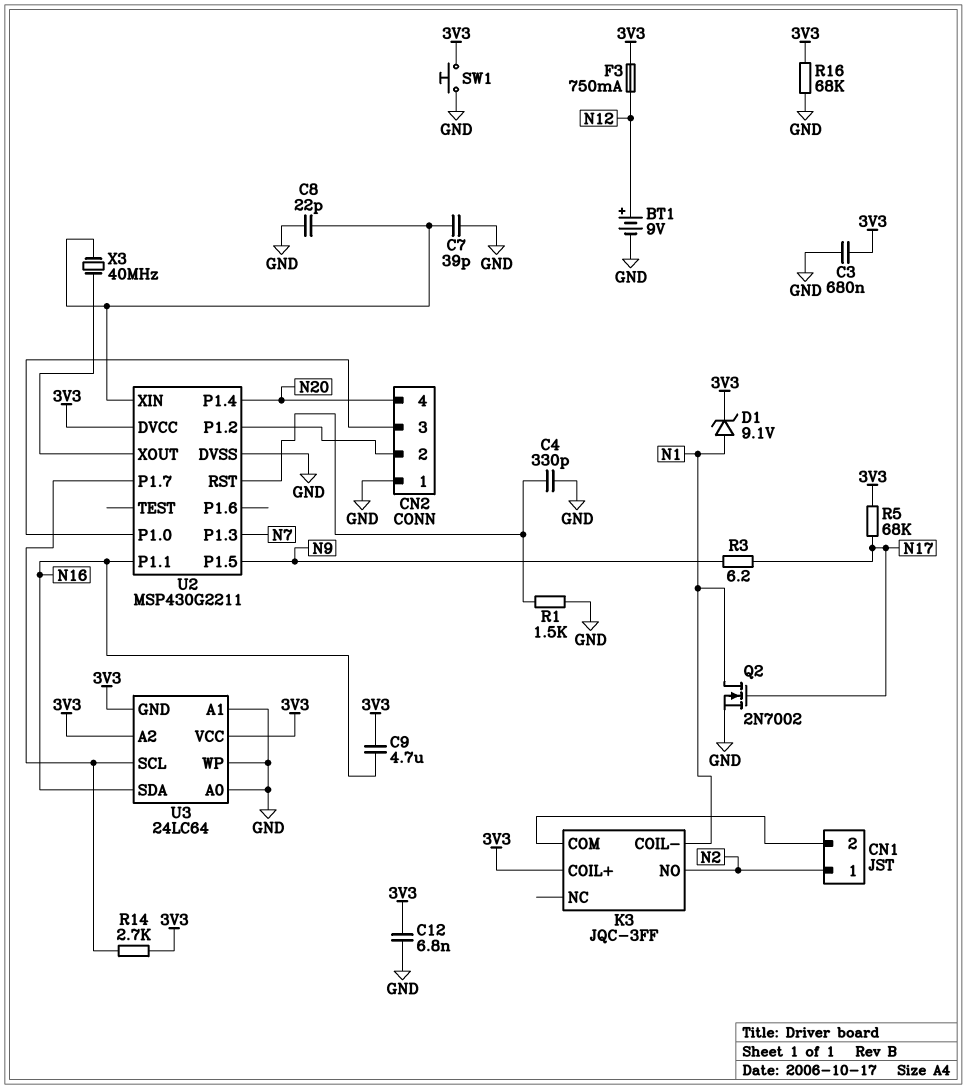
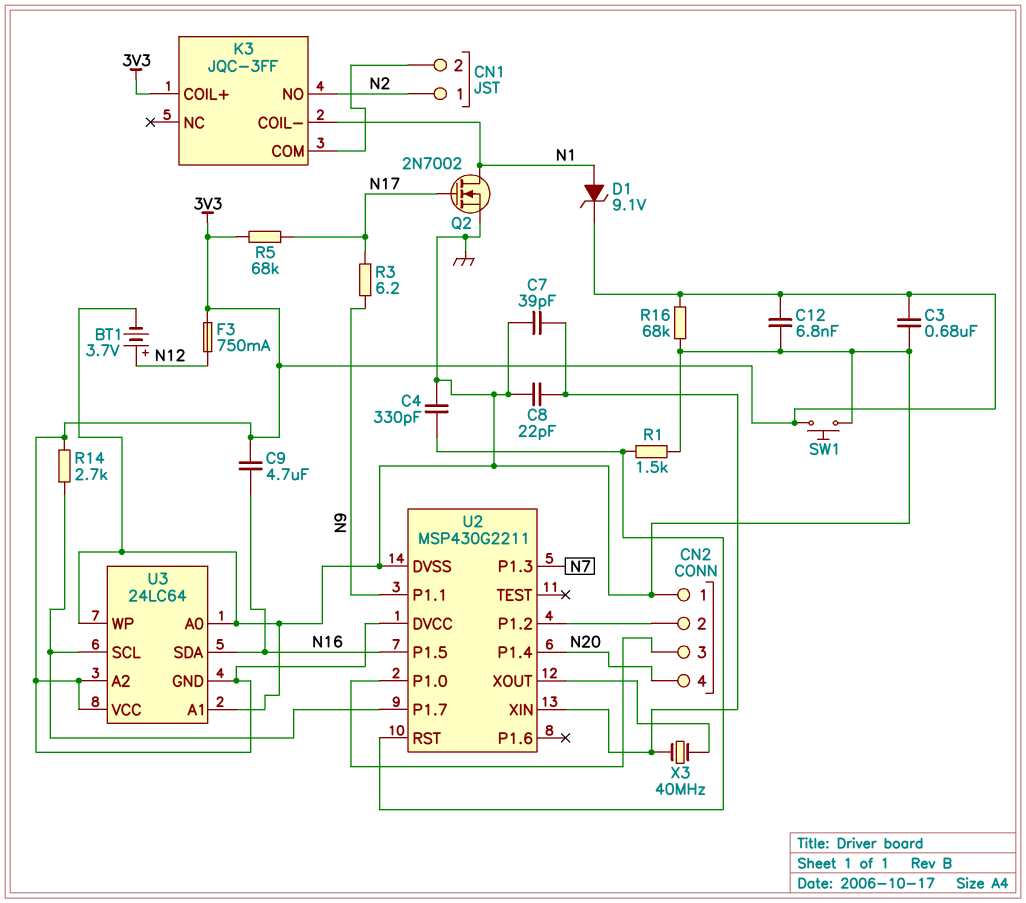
BT1: 9V (plus N12, minus GND) -> 3.7V (plus N12, minus GND)
U2 pin P1.1: N16 -> N9
U2 pin P1.5: N9 -> N16

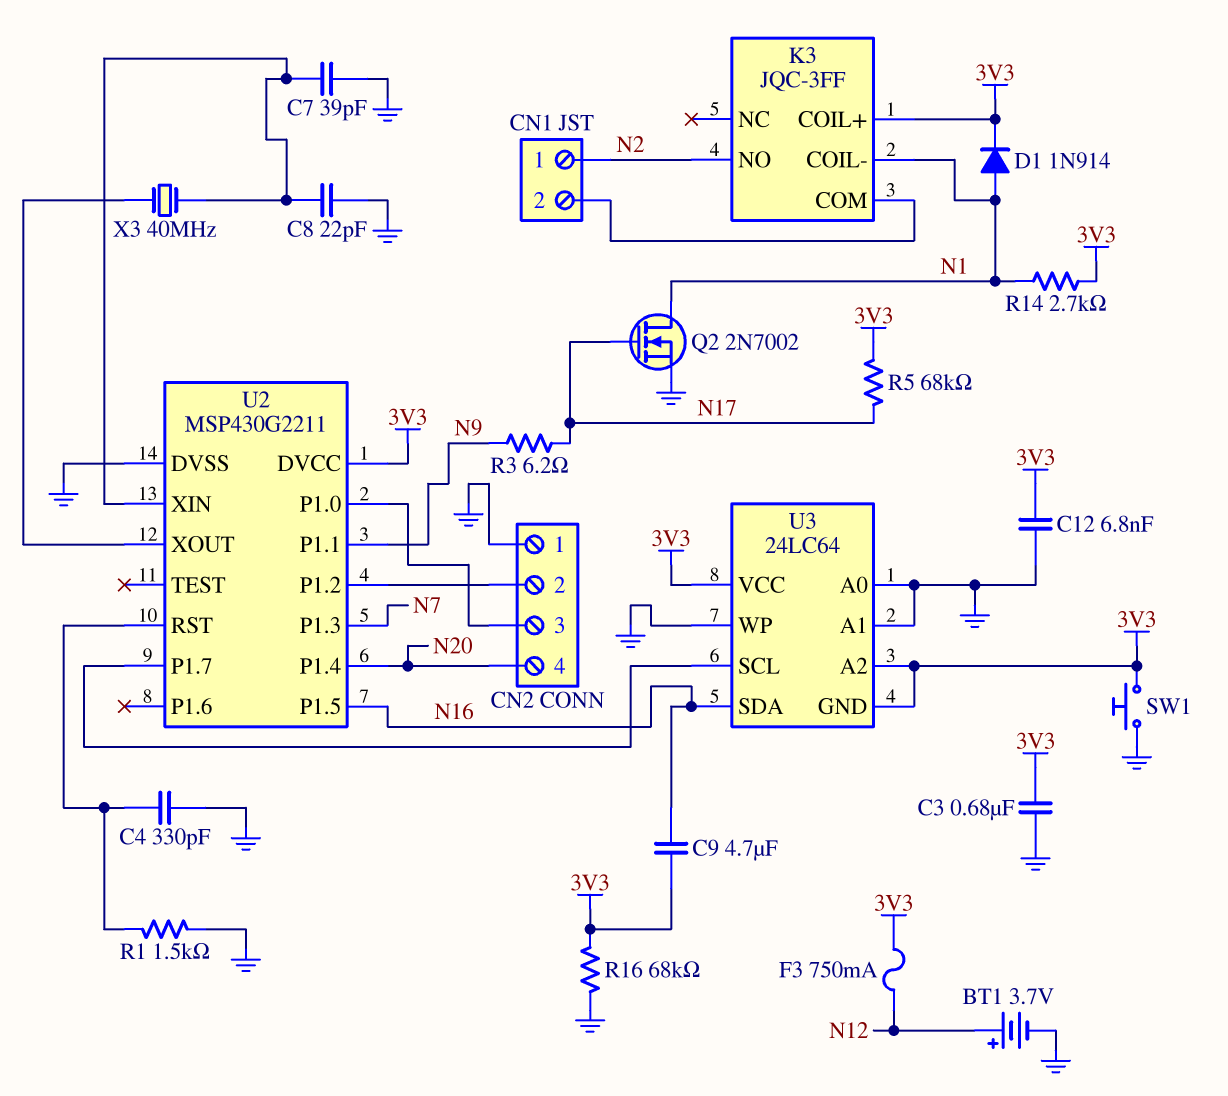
D1: zener 9.1V (A N1, K 3V3) -> diode 1N914 (A N1, K 3V3)
R14: 2.7k (3V3, U2/P1.7) -> 2.7k (3V3, N1)

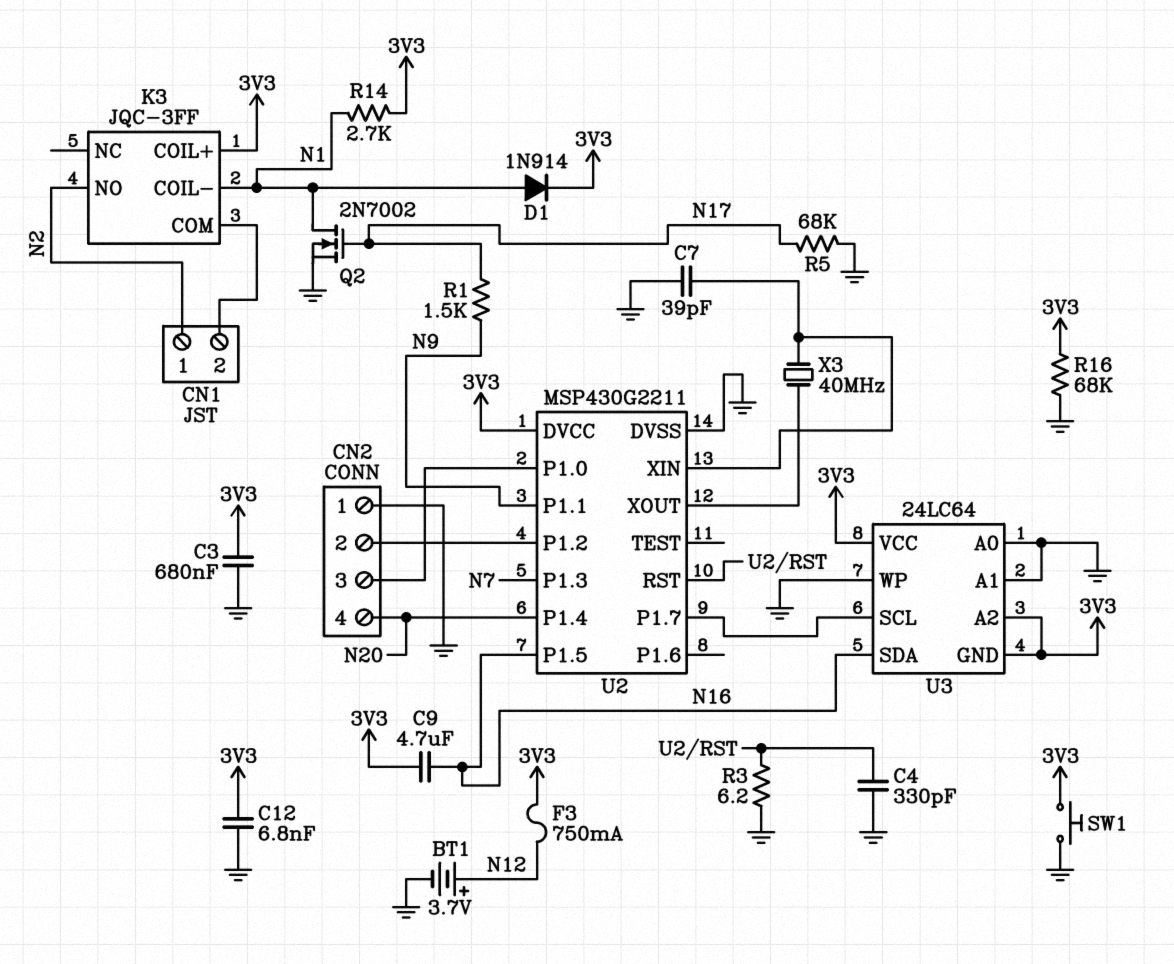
C8: 22pF (GND, U2/XIN) -> none
R1: 1.5k (GND, U2/RST) -> 1.5k (N9, N17)
R3: 6.2 (N9, N17) -> 6.2 (GND, U2/RST)
R5: 68k (3V3, N17) -> 68k (GND, N17)

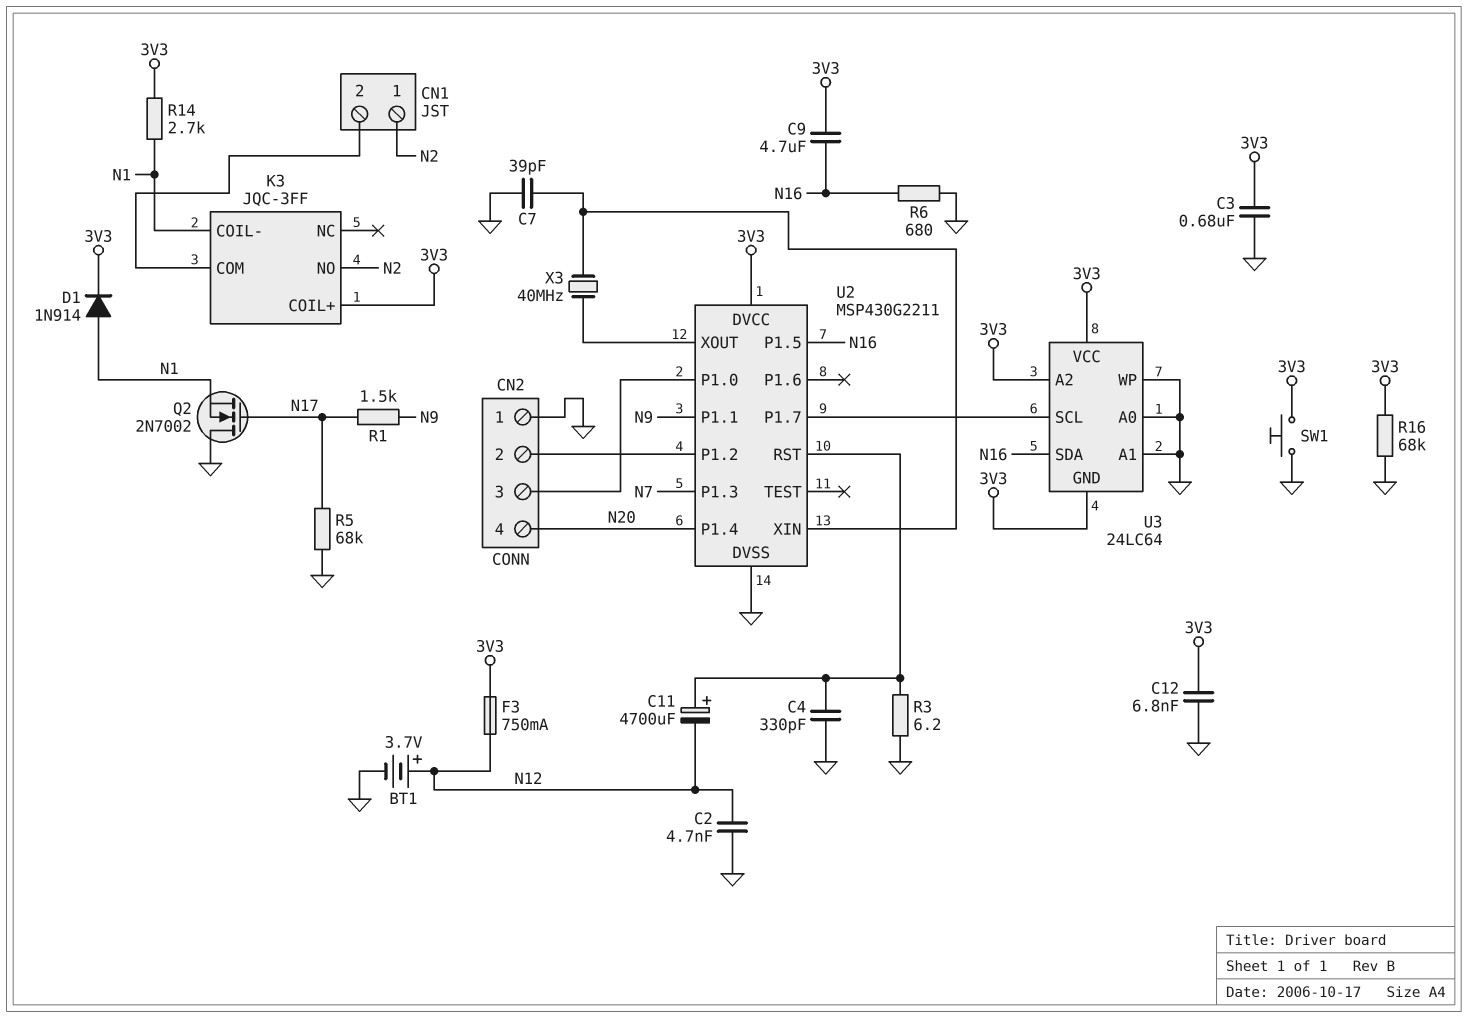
C2: none -> 4.7nF (GND, N12)
C11: none -> 4700uF (plus U2/RST, minus N12)
Q2: NMOS 2N7002 (G N17, D N1, S GND) -> NMOS 2N7002 (G N17, D GND, S N1)
R6: none -> 680 (GND, N16)

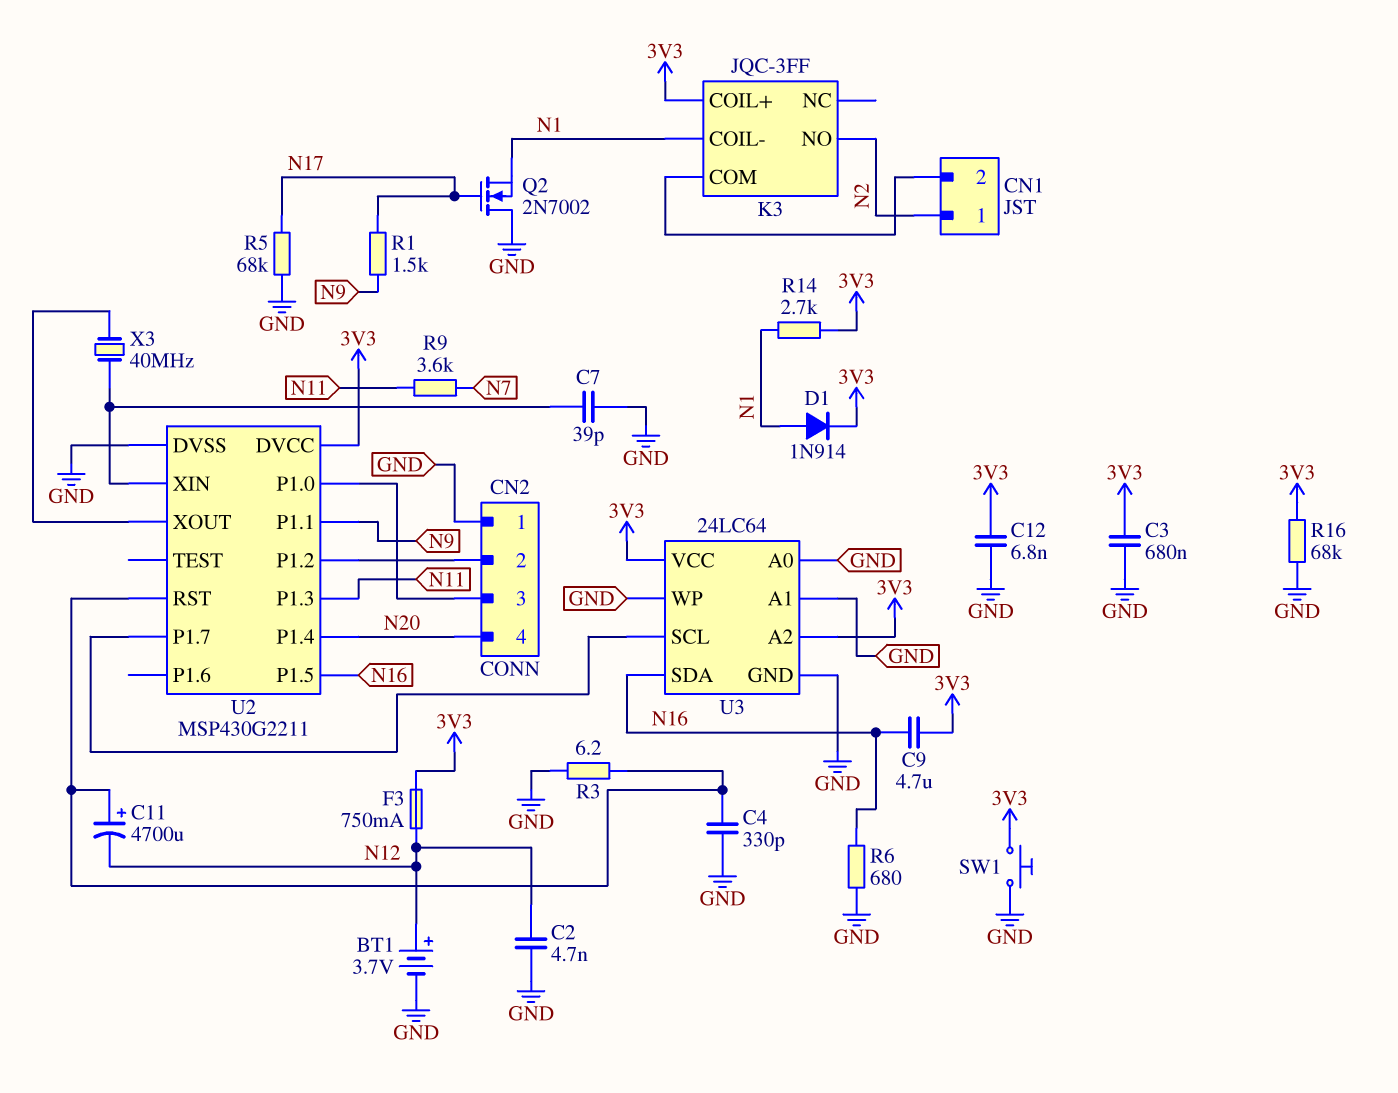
R9: none -> 3.6k (N7, N11)
U2 pin P1.3: N7 -> N11
U3 pin GND: 3V3 -> GND

